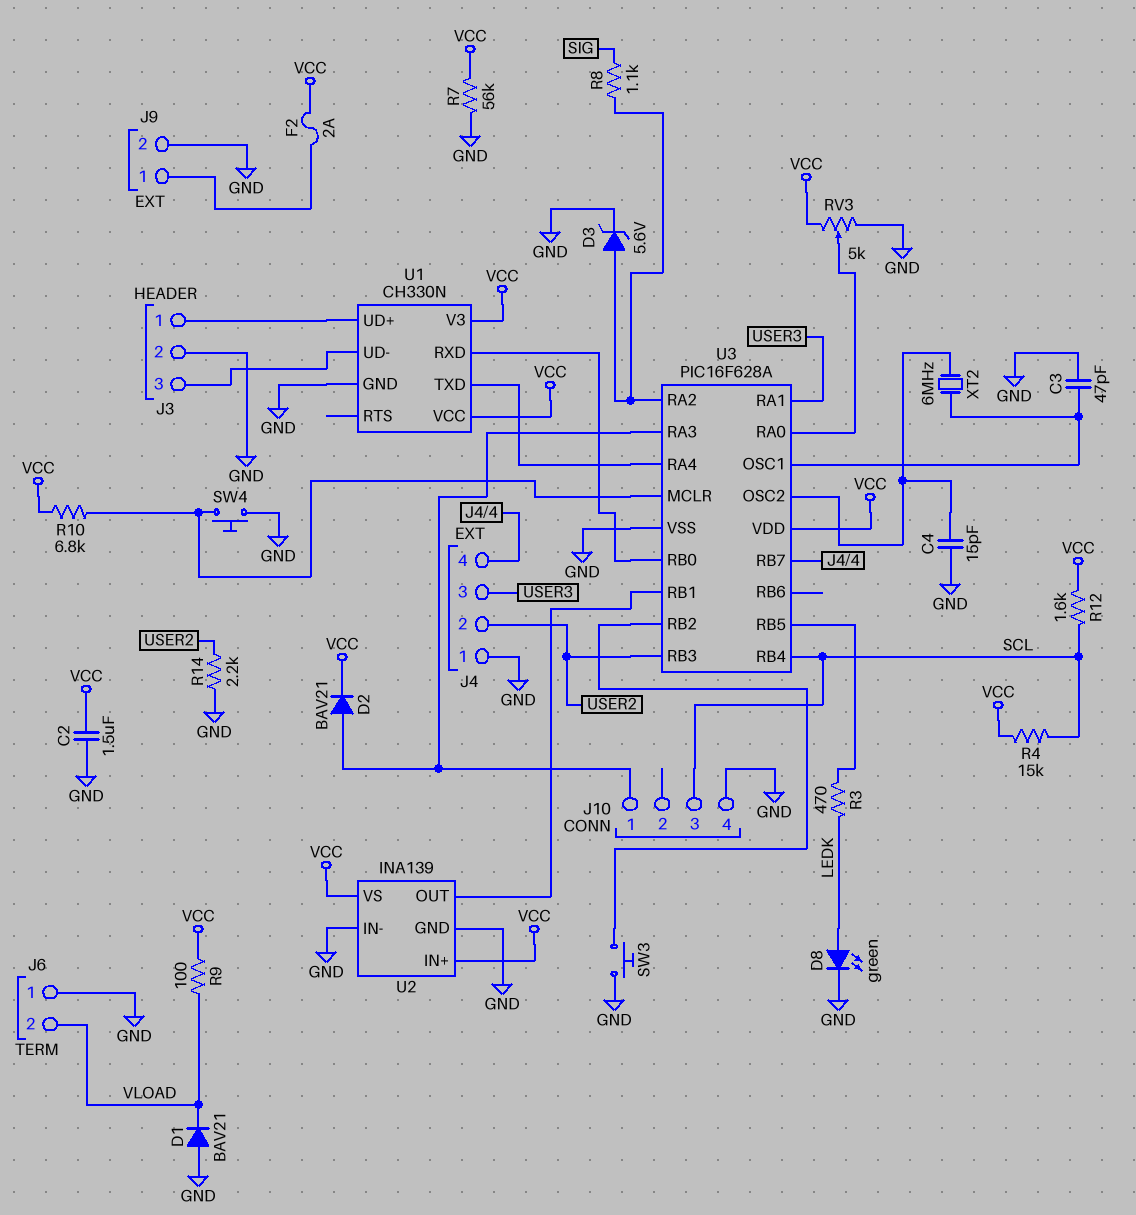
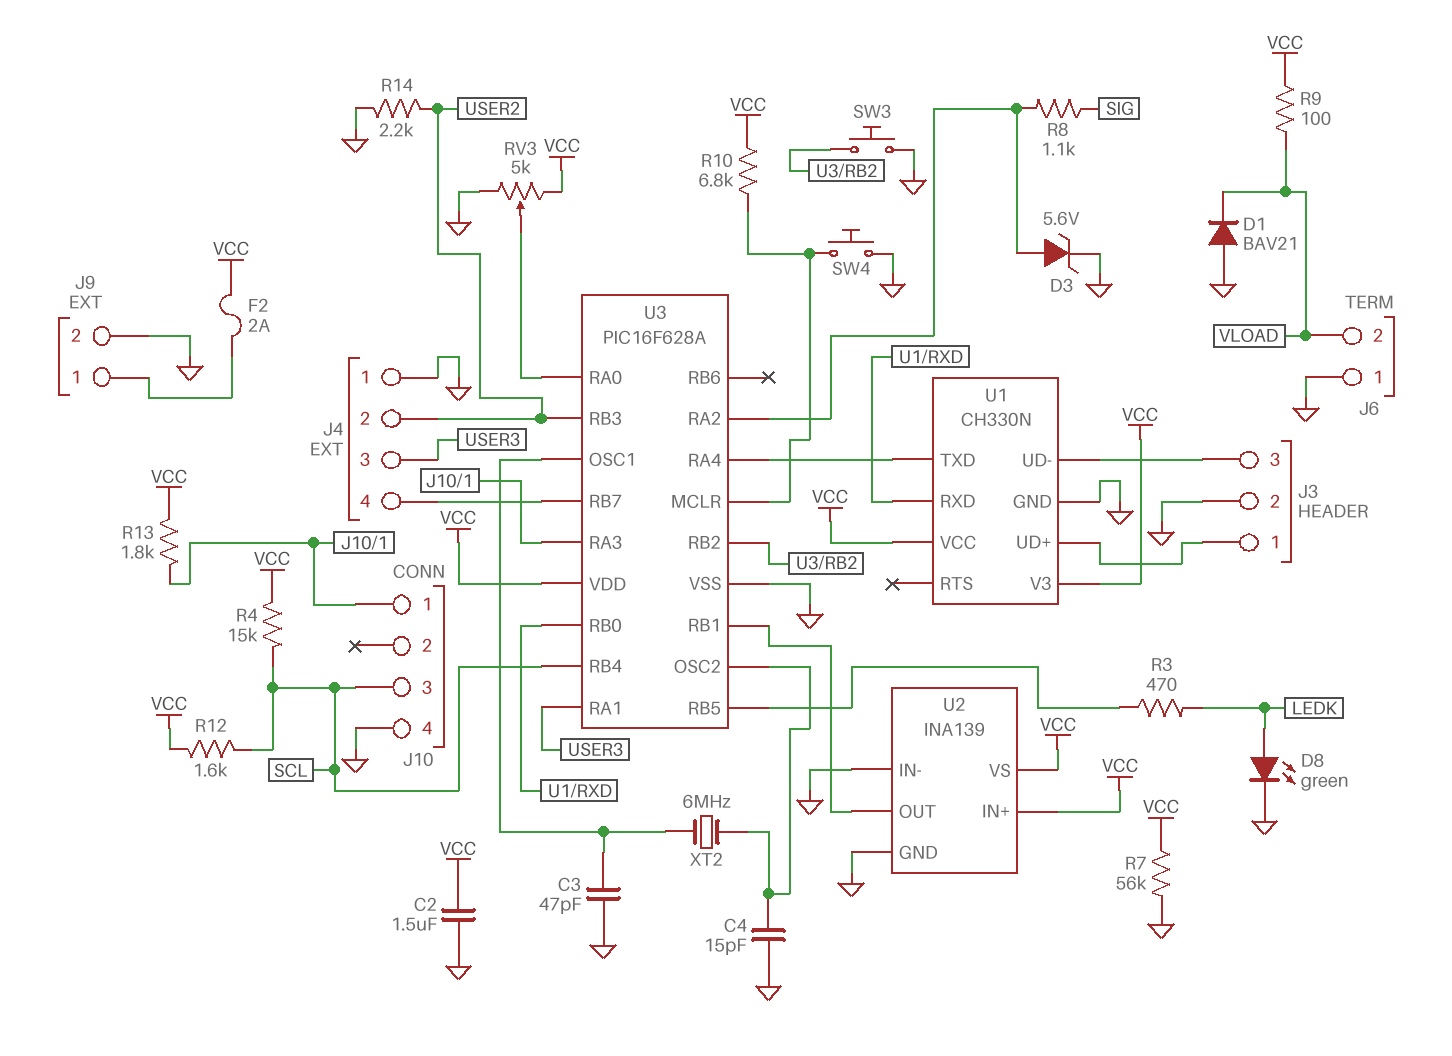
D2: diode BAV21 (A J10/1, K VCC) -> none
R13: none -> 1.8k (J10/1, VCC)

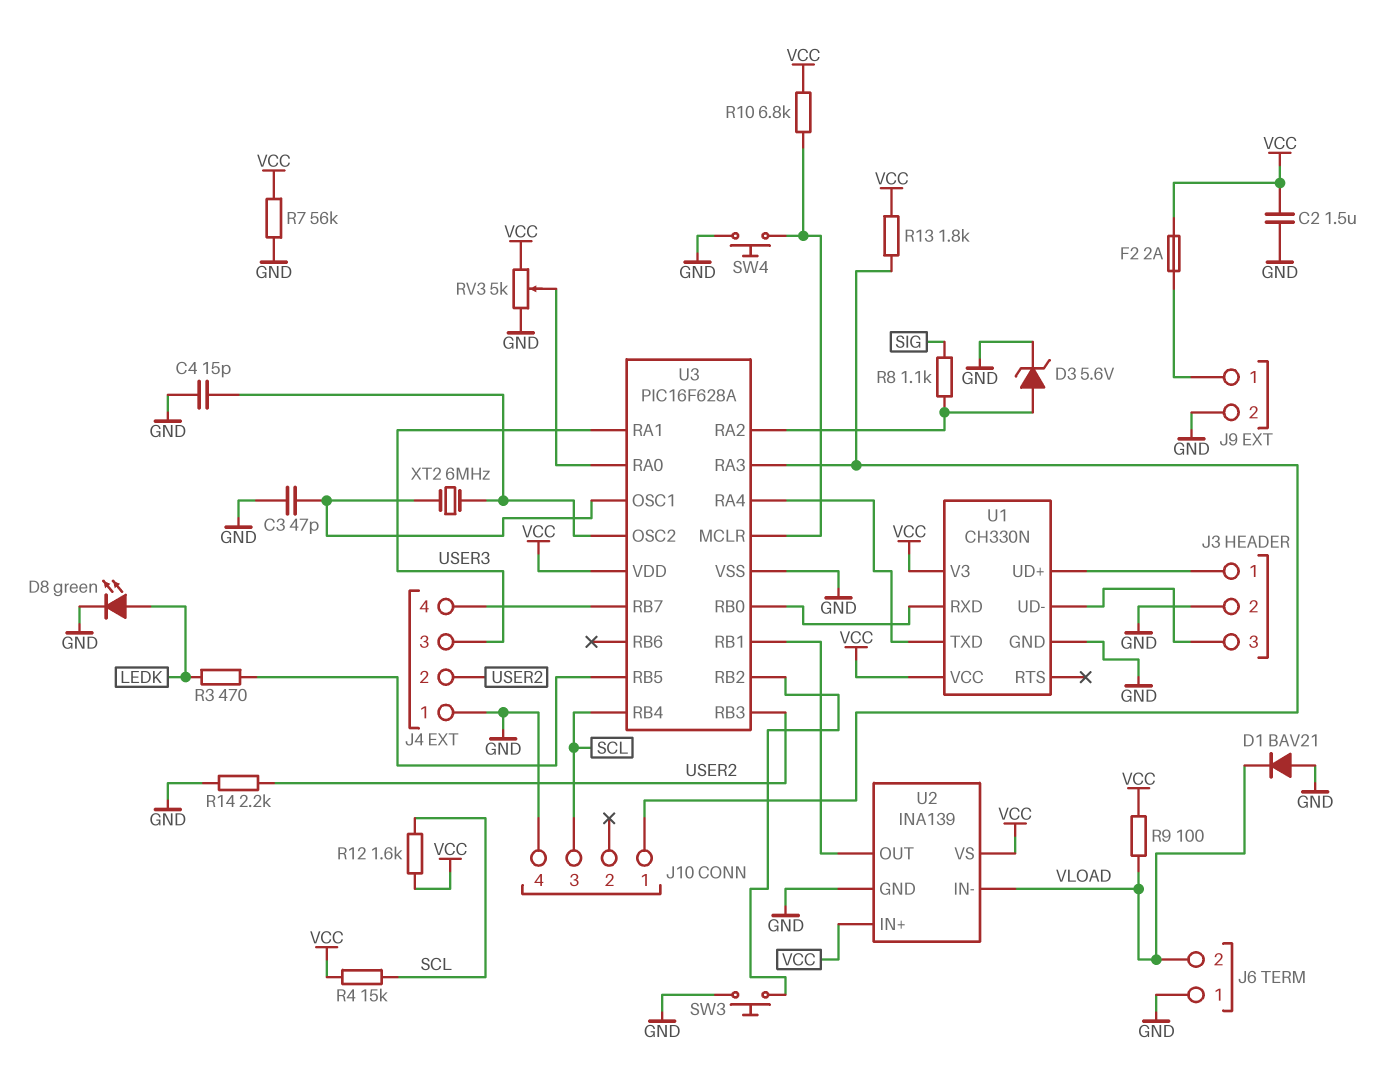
U2 pin IN-: GND -> VLOAD

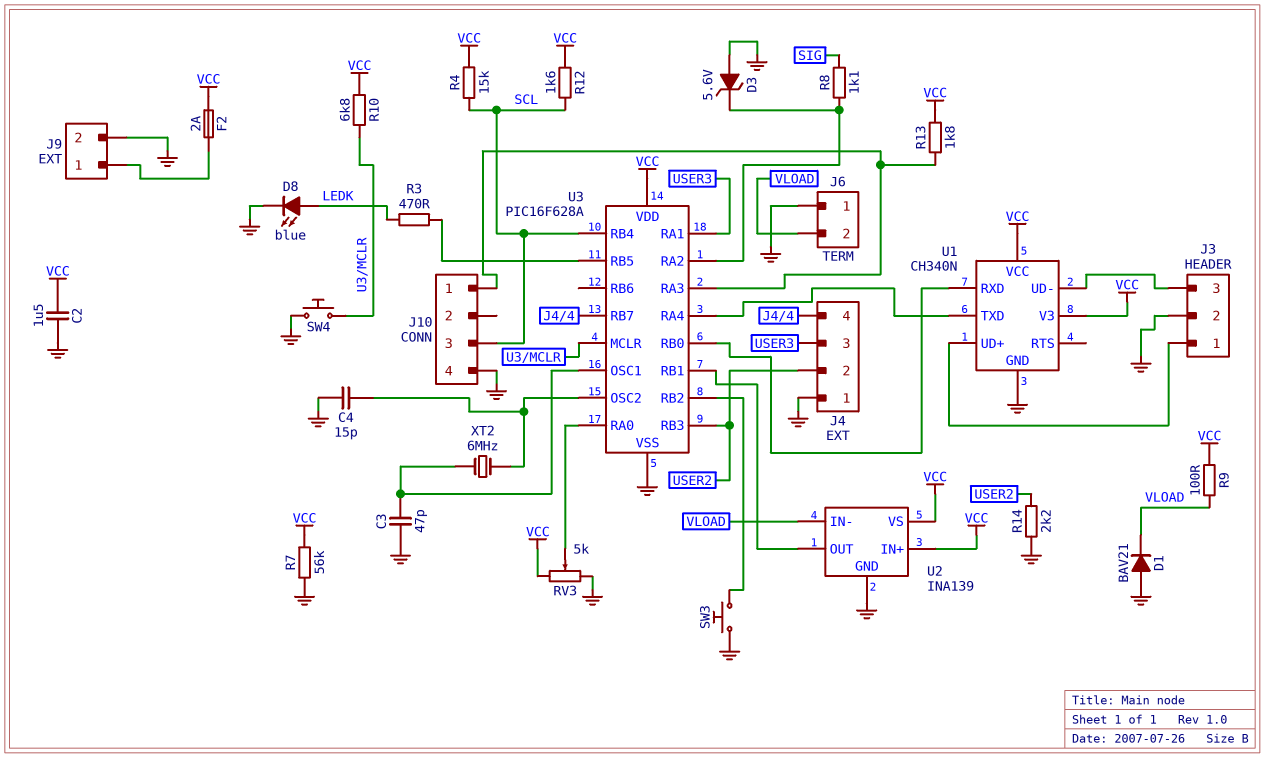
D3: zener 5.6V (A U3/RA2, K GND) -> zener 5.6V (A GND, K U3/RA2)
D8: LED green (A LEDK, K GND) -> LED blue (A LEDK, K GND)
U1: CH330N -> CH340N

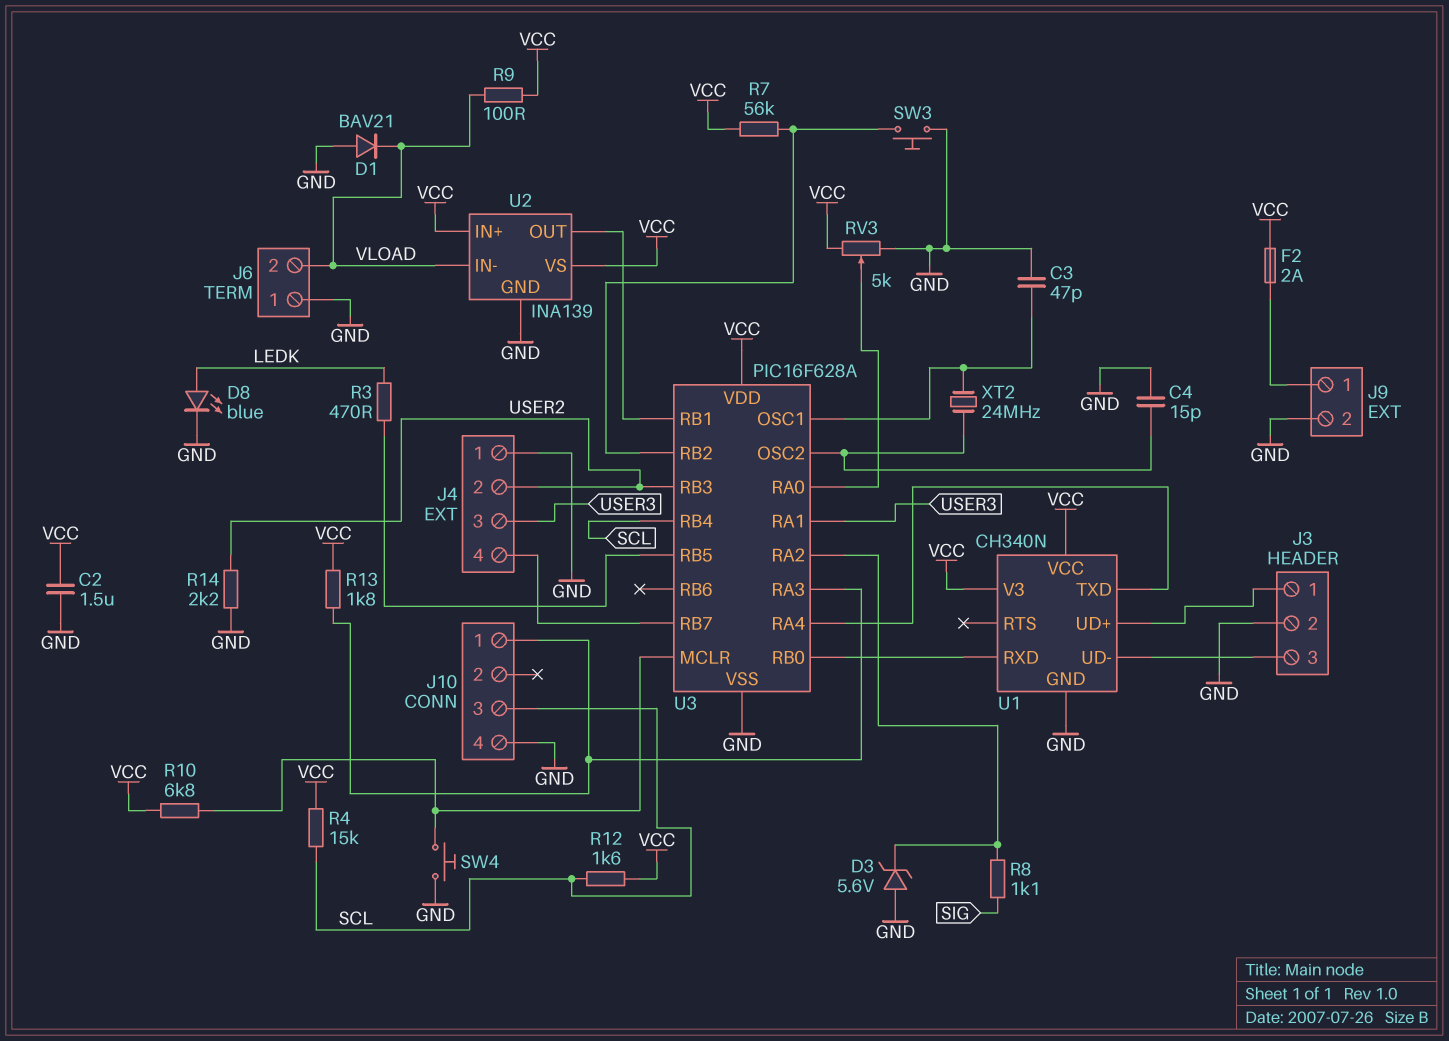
R7: 56k (GND, VCC) -> 56k (U3/RB2, VCC)
XT2: 6MHz (U3/OSC1, U3/OSC2) -> 24MHz (U3/OSC1, U3/OSC2)

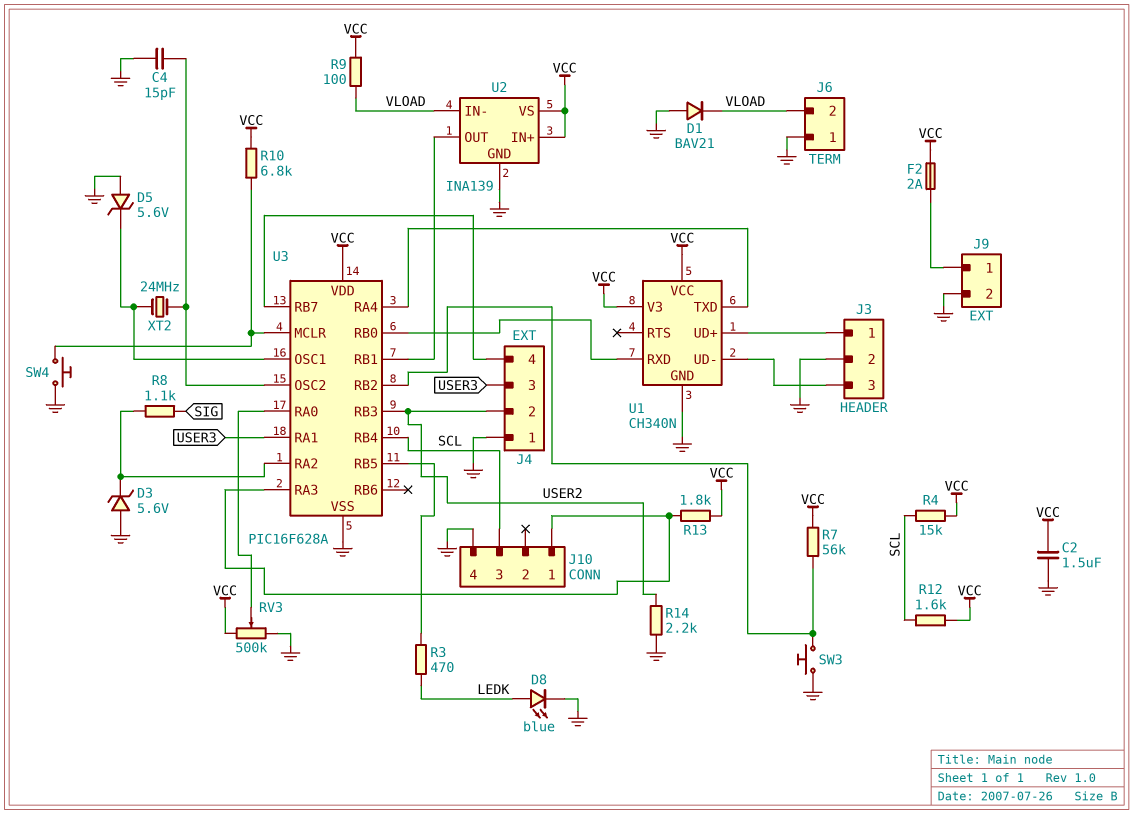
C3: 47pF (GND, U3/OSC1) -> none
D5: none -> zener 5.6V (A GND, K U3/OSC1)
RV3: 5k (GND, VCC, wiper U3/RA0) -> 500k (GND, VCC, wiper U3/RA0)

